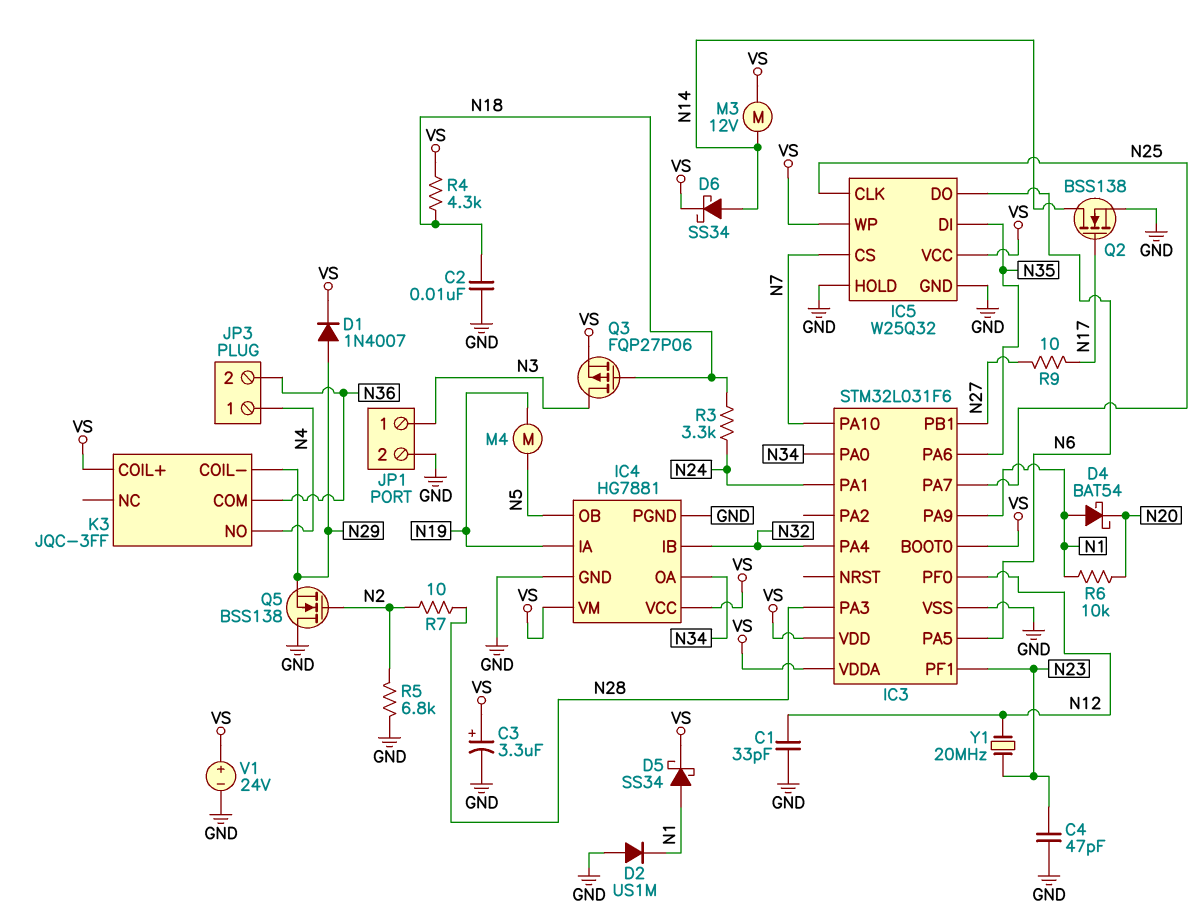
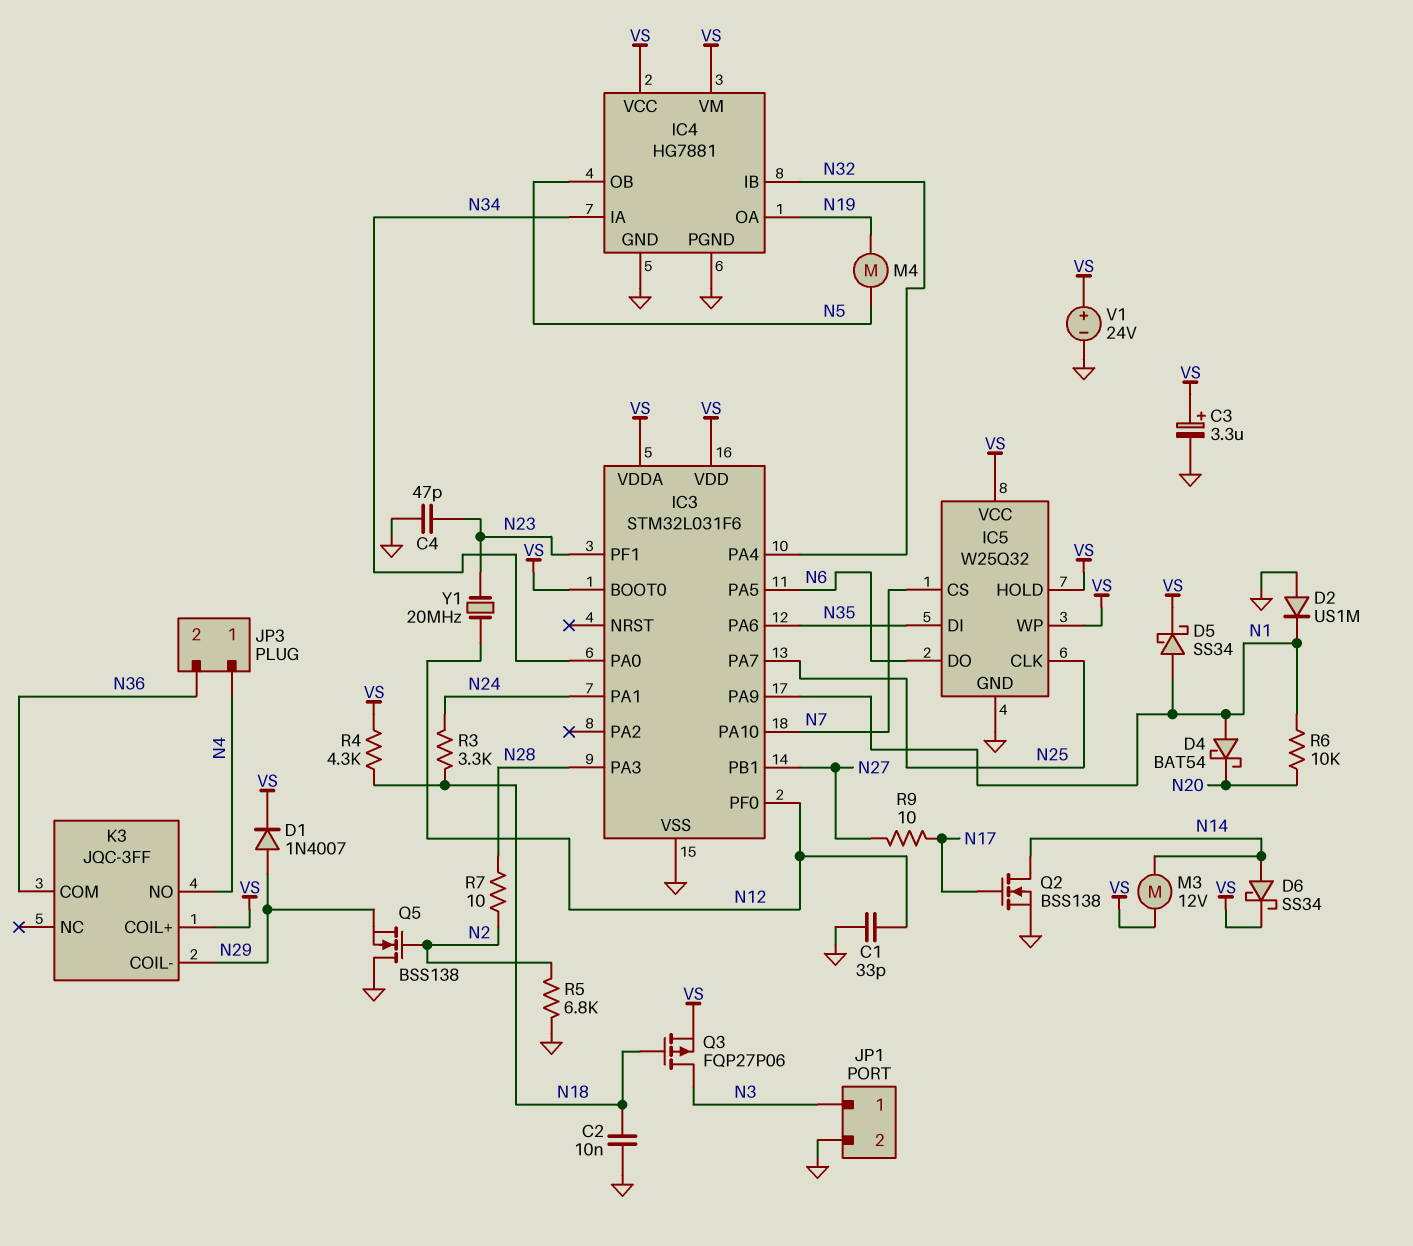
IC4 pin IA: N19 -> N34
IC4 pin OA: N34 -> N19
IC5 pin HOLD: GND -> VS

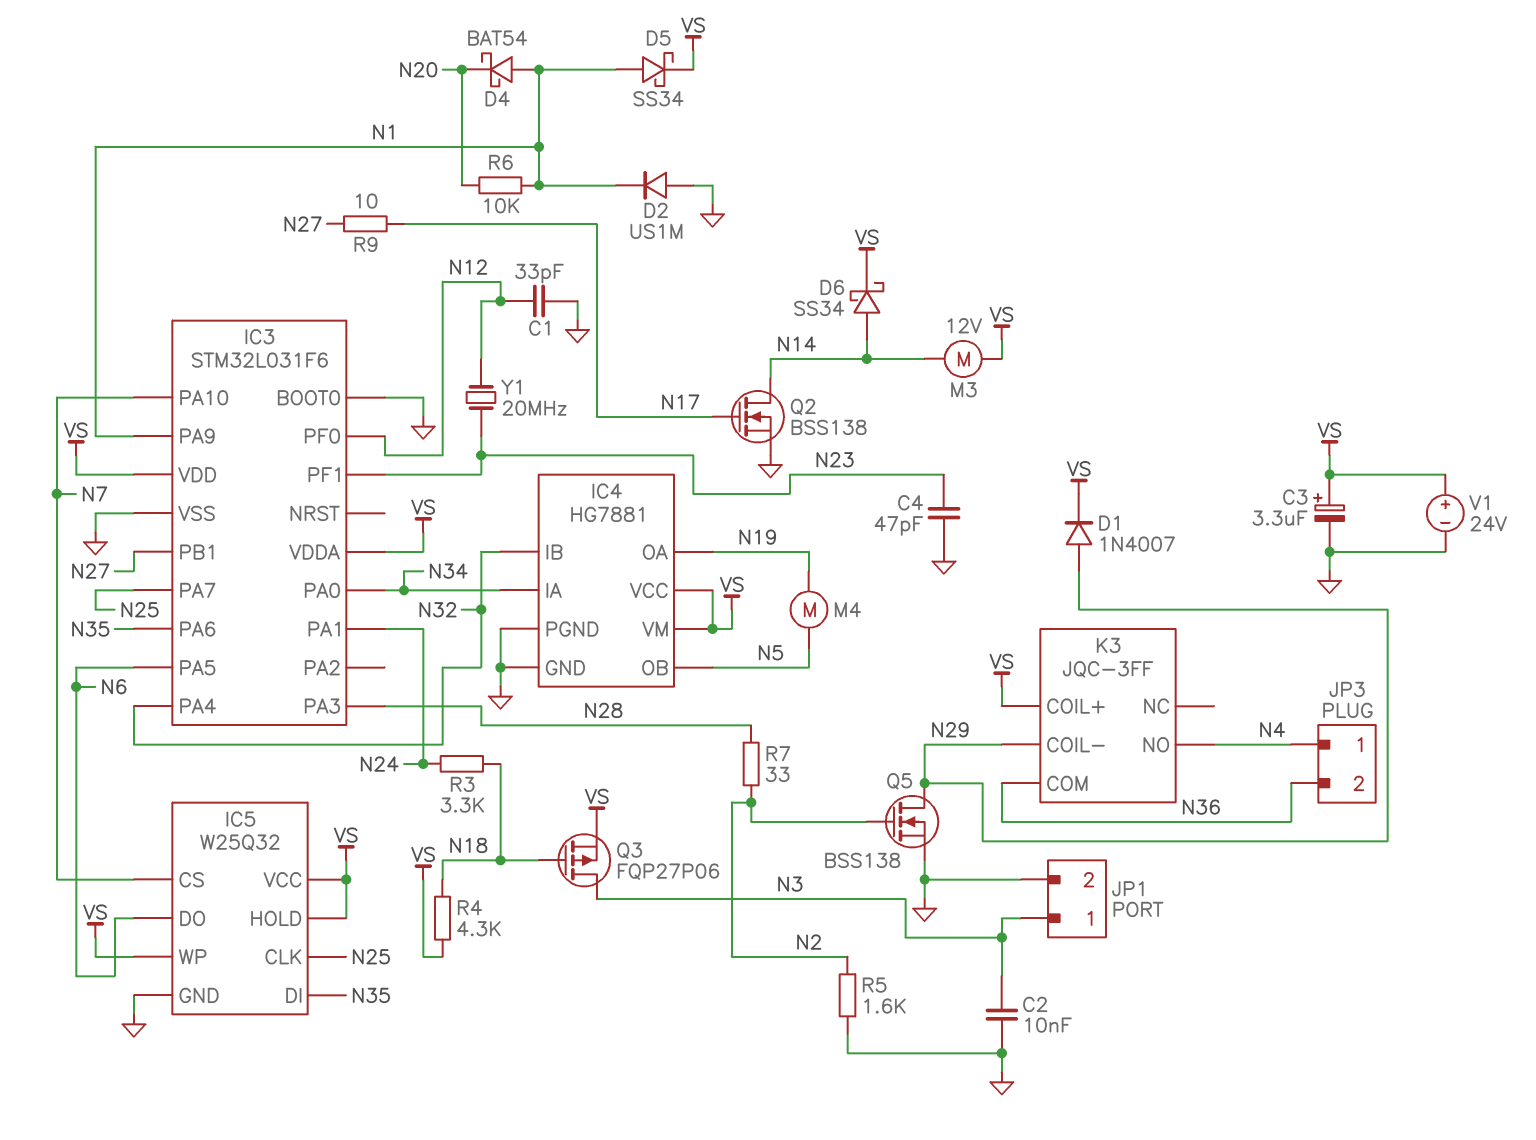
C2: 10nF (GND, N18) -> 10nF (GND, N3)
IC3 pin BOOT0: VS -> GND
Q5: NMOS BSS138 (G N2, D GND, S N29) -> NMOS BSS138 (G N2, D N29, S GND)
R5: 6.8k (GND, N2) -> 1.6k (GND, N2)
R7: 10 (N2, N28) -> 33 (N2, N28)

